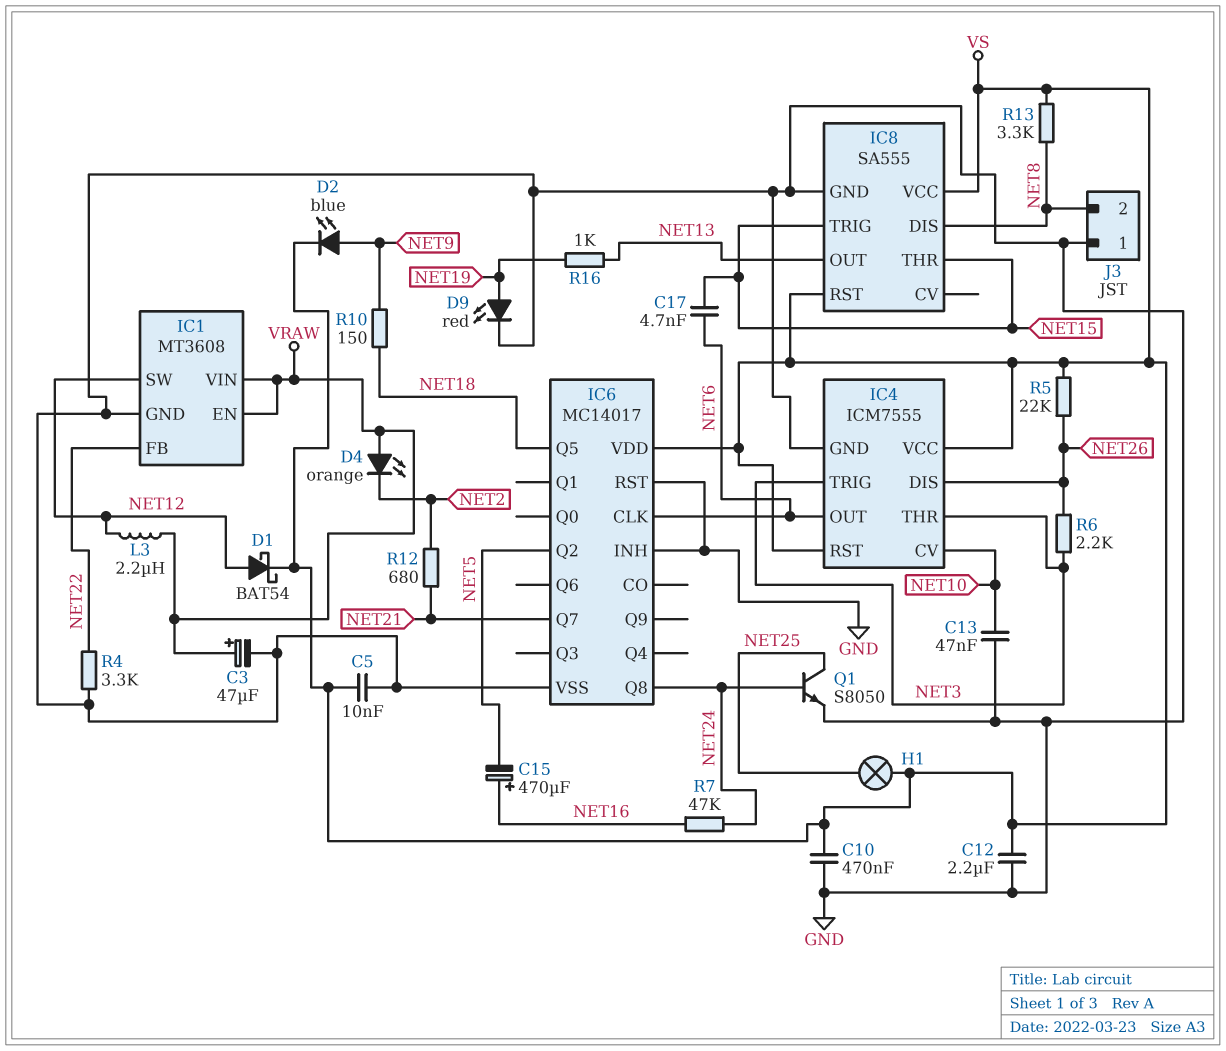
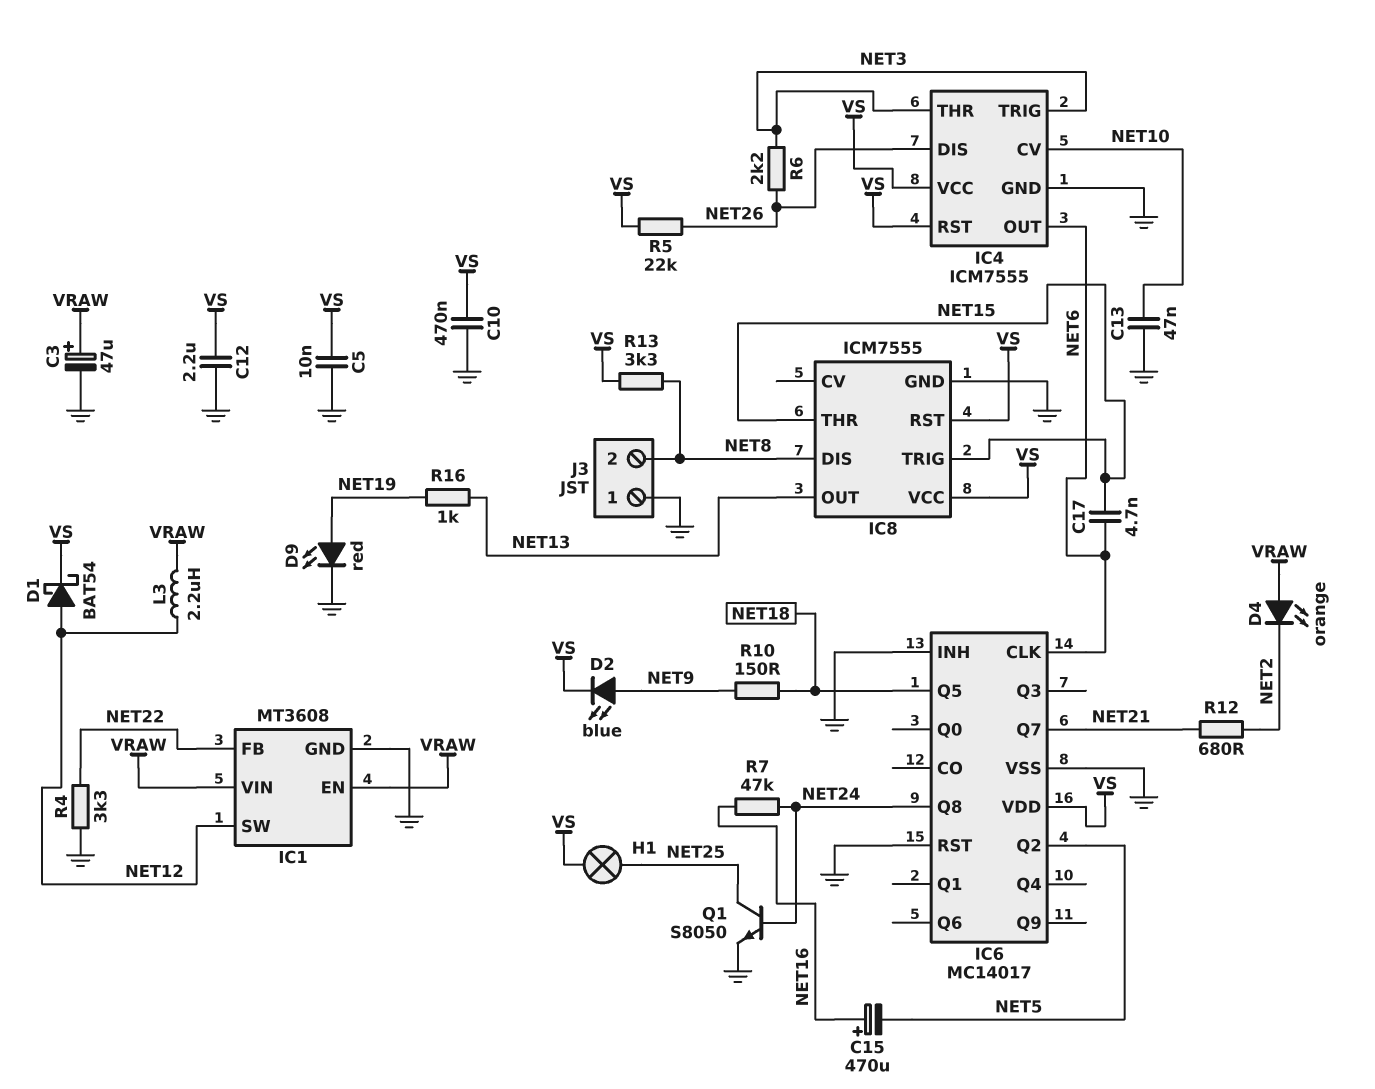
IC8: SA555 -> ICM7555

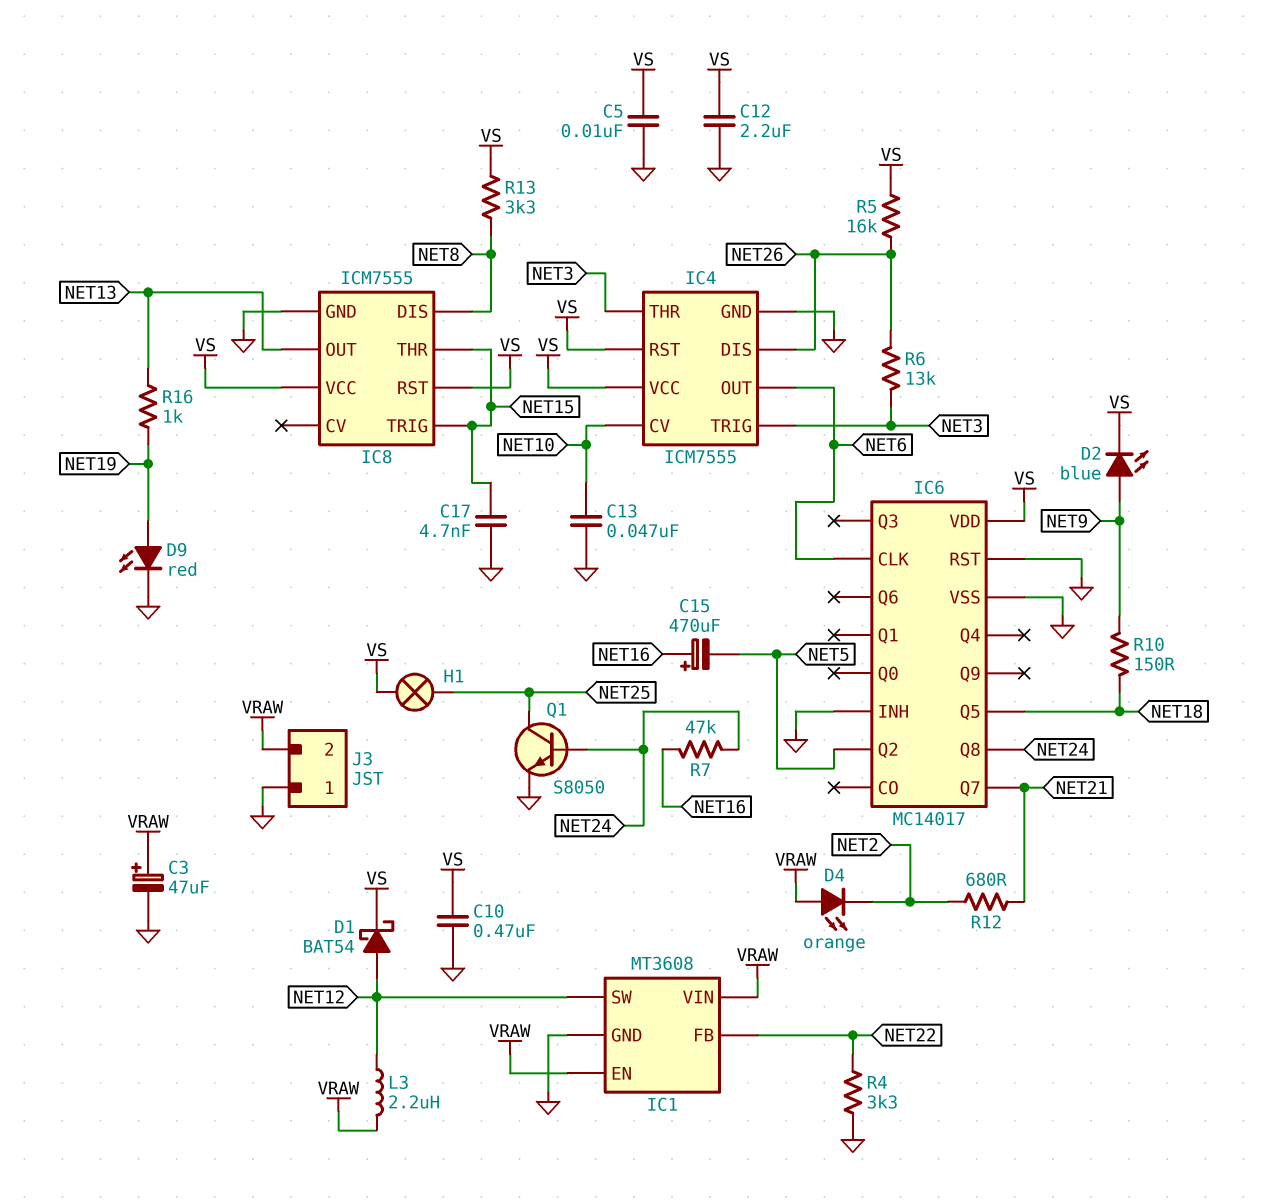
C17: 4.7nF (NET6, NET15) -> 4.7nF (GND, NET15)
J3 pin 2: NET8 -> VRAW
R5: 22k (NET26, VS) -> 16k (NET26, VS)
R6: 2.2k (NET3, NET26) -> 13k (NET3, NET26)

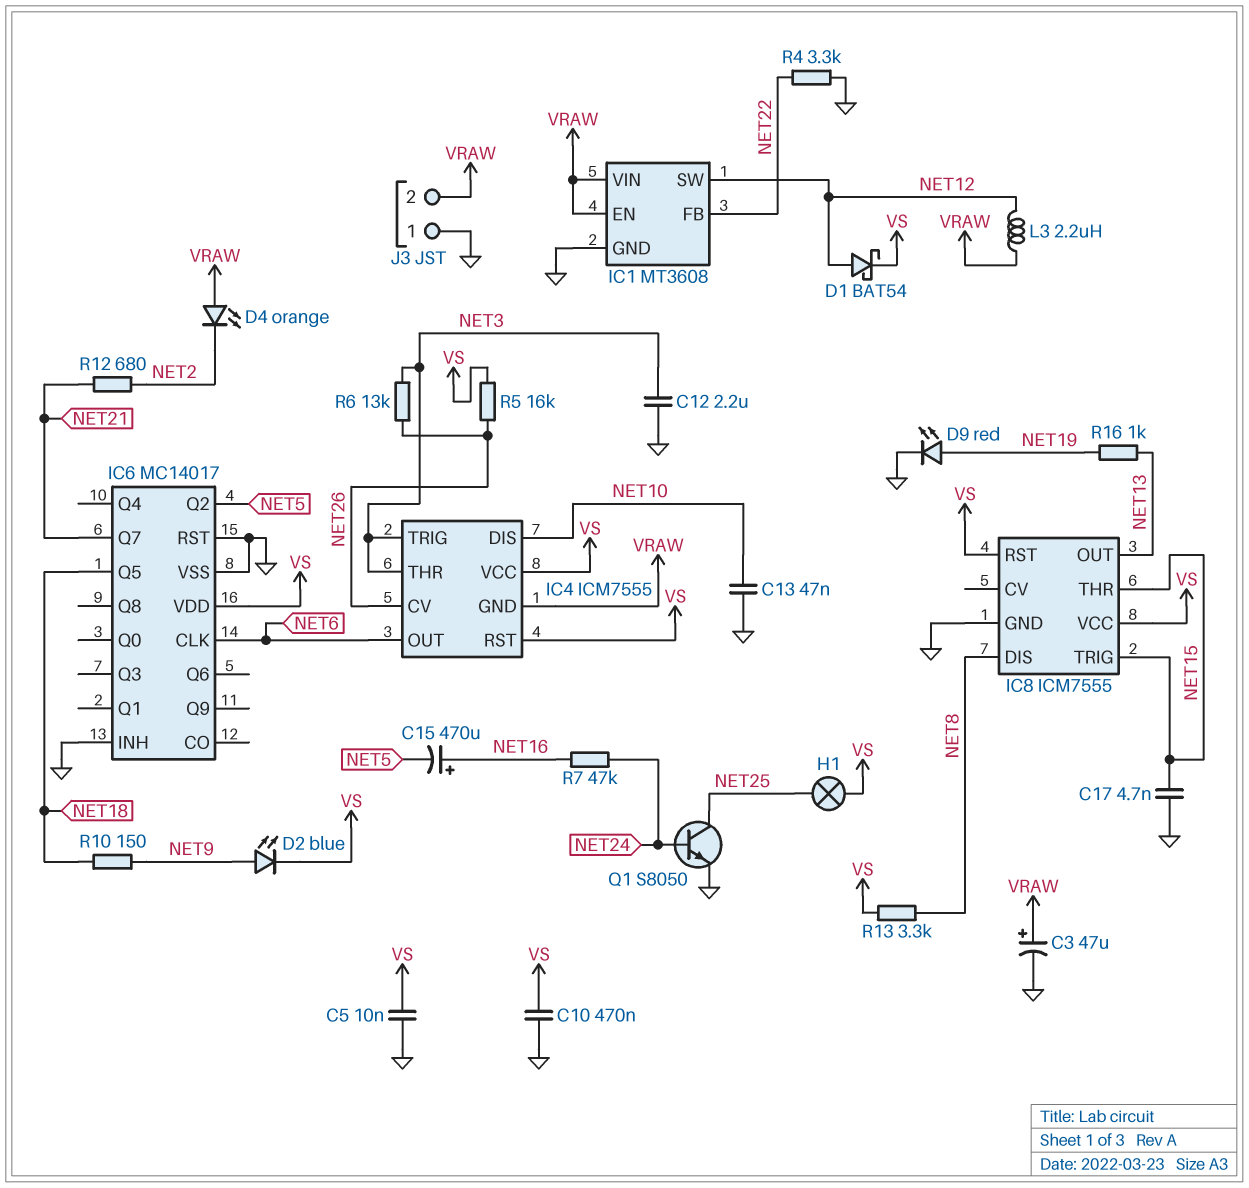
C12: 2.2uF (GND, VS) -> 2.2uF (GND, NET3)
IC4 pin CV: NET10 -> NET26
IC4 pin DIS: NET26 -> NET10
IC4 pin GND: GND -> VRAW
IC6 pin Q8: NET24 -> none

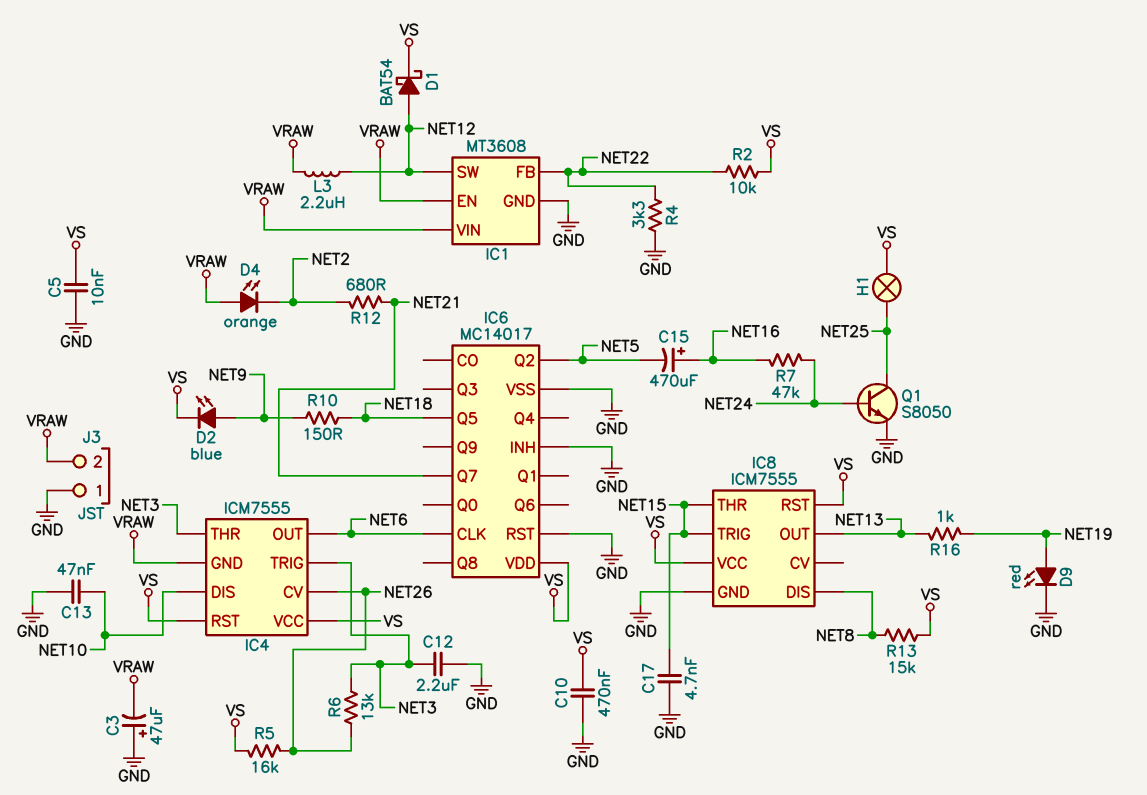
C3: 47uF (plus VRAW, minus GND) -> 47uF (plus GND, minus VRAW)
R2: none -> 10k (NET22, VS)
R13: 3.3k (NET8, VS) -> 15k (NET8, VS)

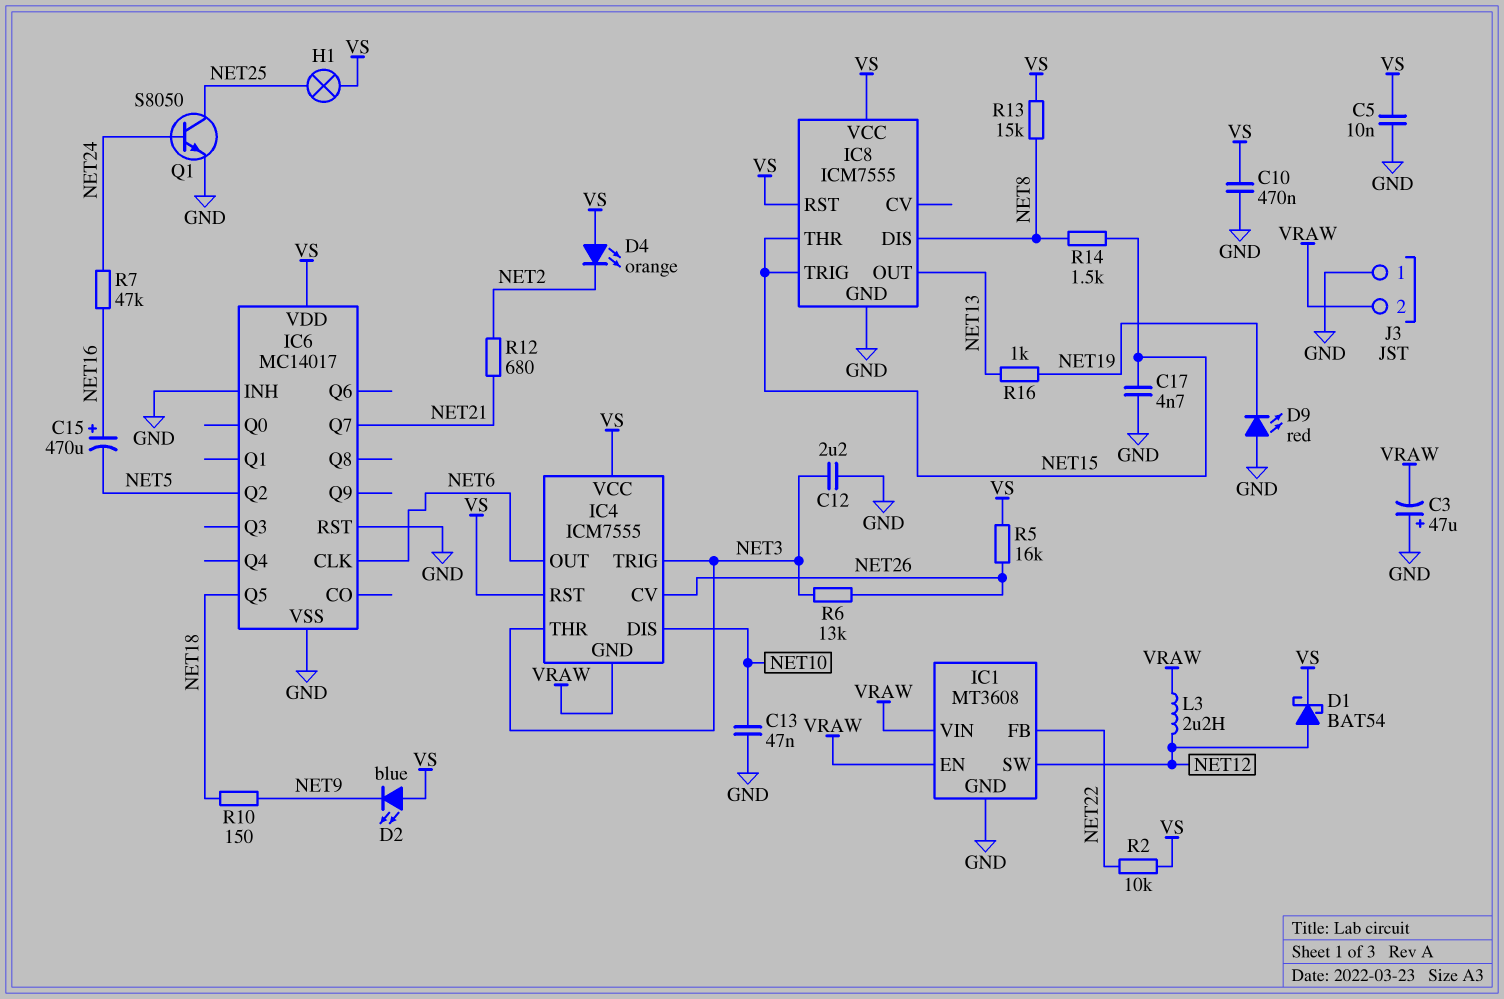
D2: LED blue (A NET9, K VS) -> LED blue (A VS, K NET9)
D4: LED orange (A VRAW, K NET2) -> LED orange (A VS, K NET2)
D9: LED red (A NET19, K GND) -> LED red (A GND, K NET19)
R4: 3.3k (GND, NET22) -> none
R14: none -> 1.5k (NET8, NET15)

